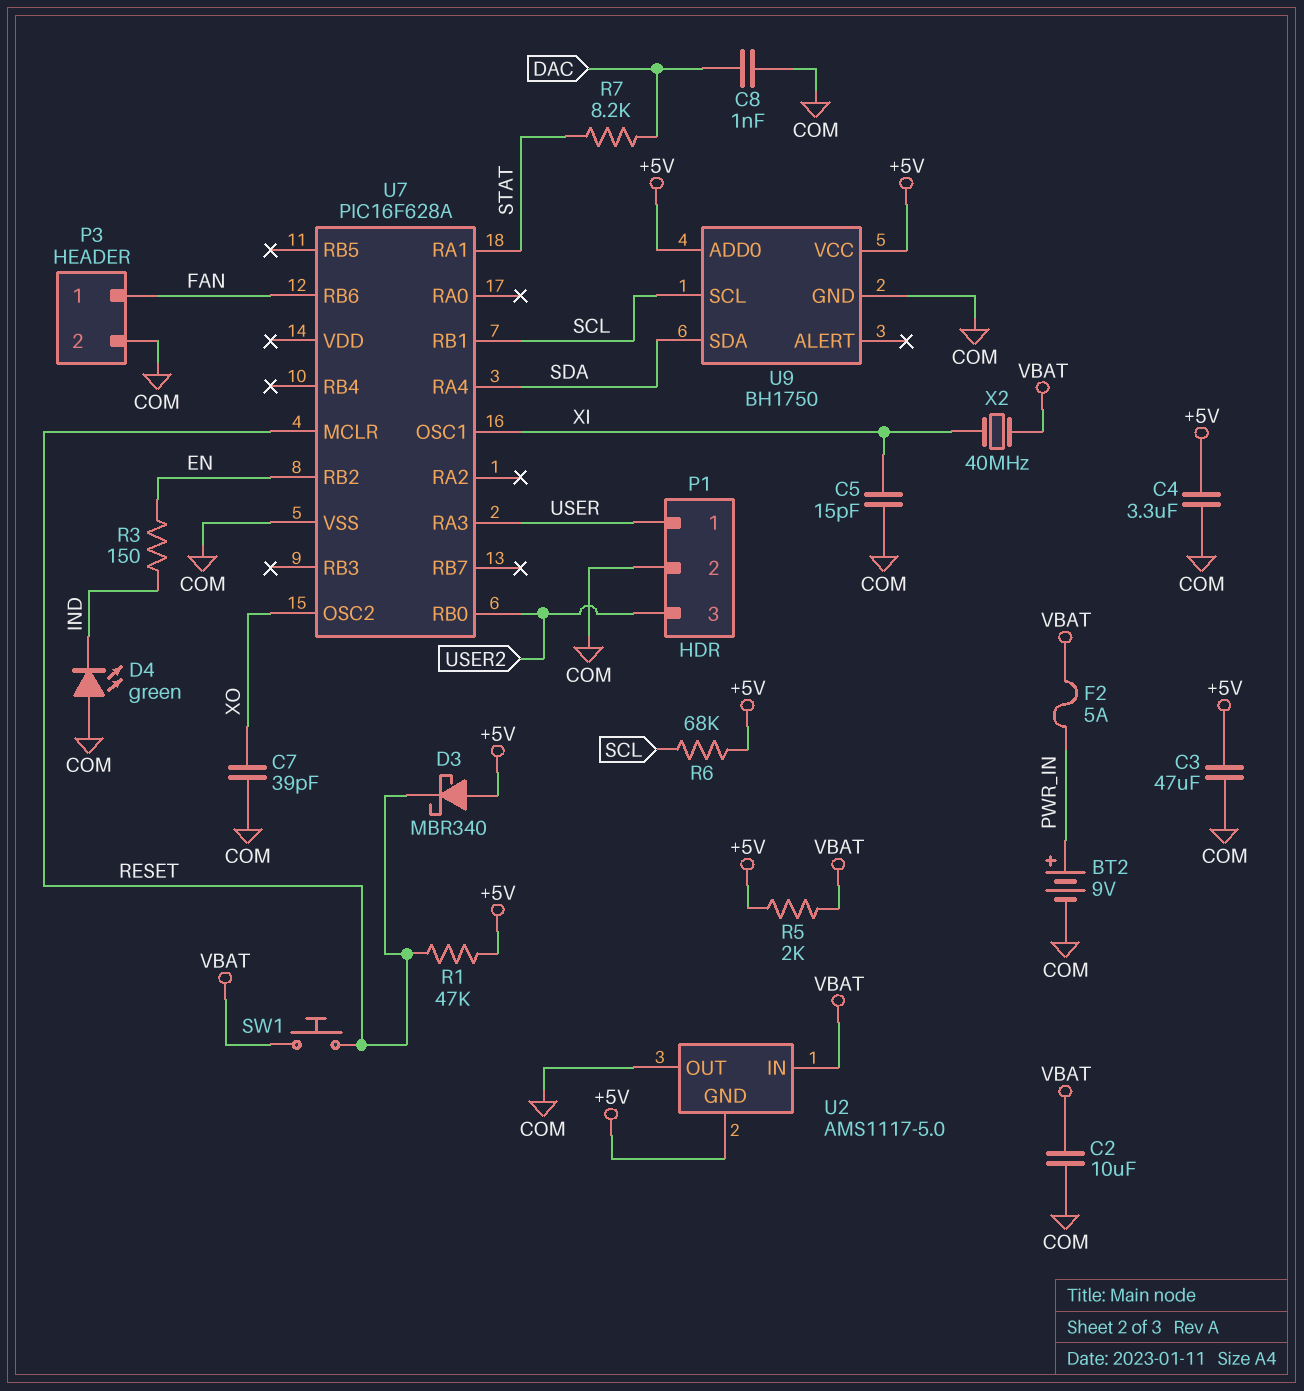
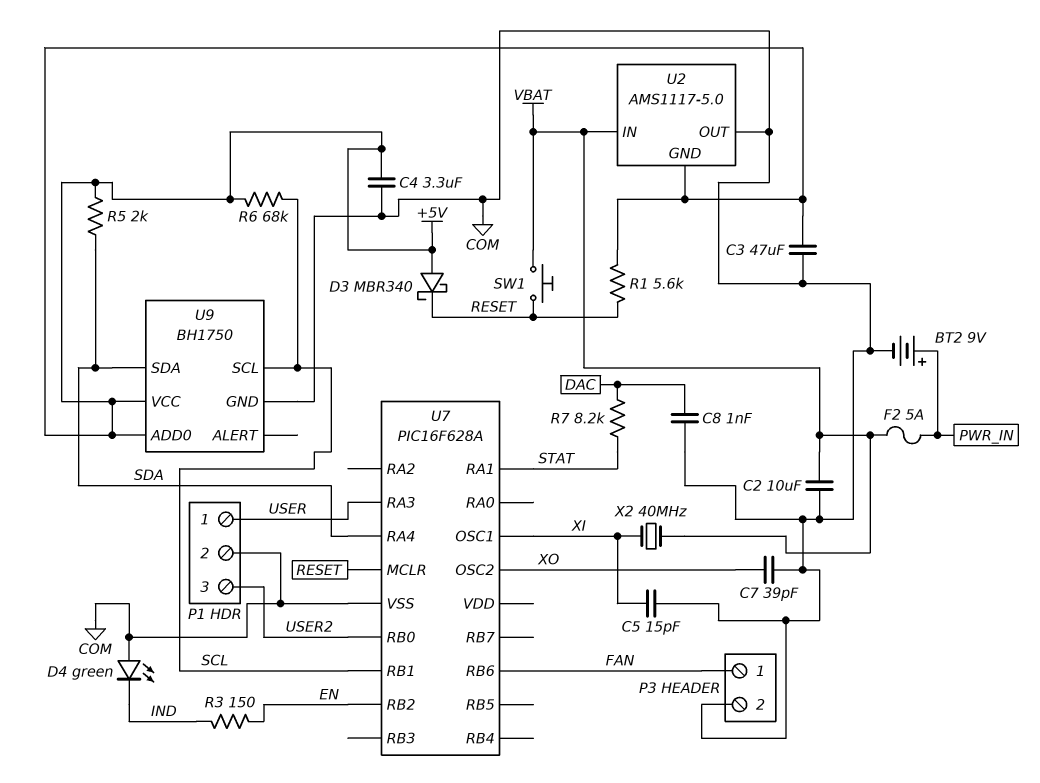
R1: 47k (+5V, RESET) -> 5.6k (+5V, RESET)
R5: 2k (+5V, VBAT) -> 2k (+5V, SDA)

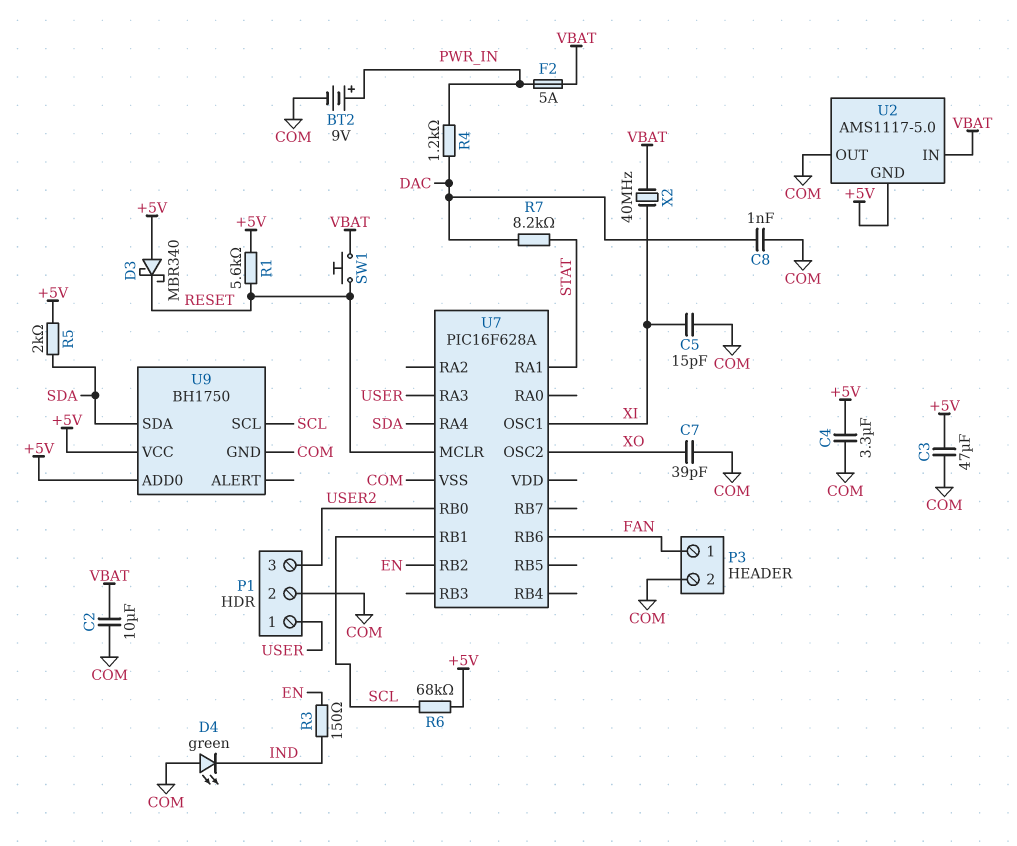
R4: none -> 1.2k (DAC, PWR_IN)

